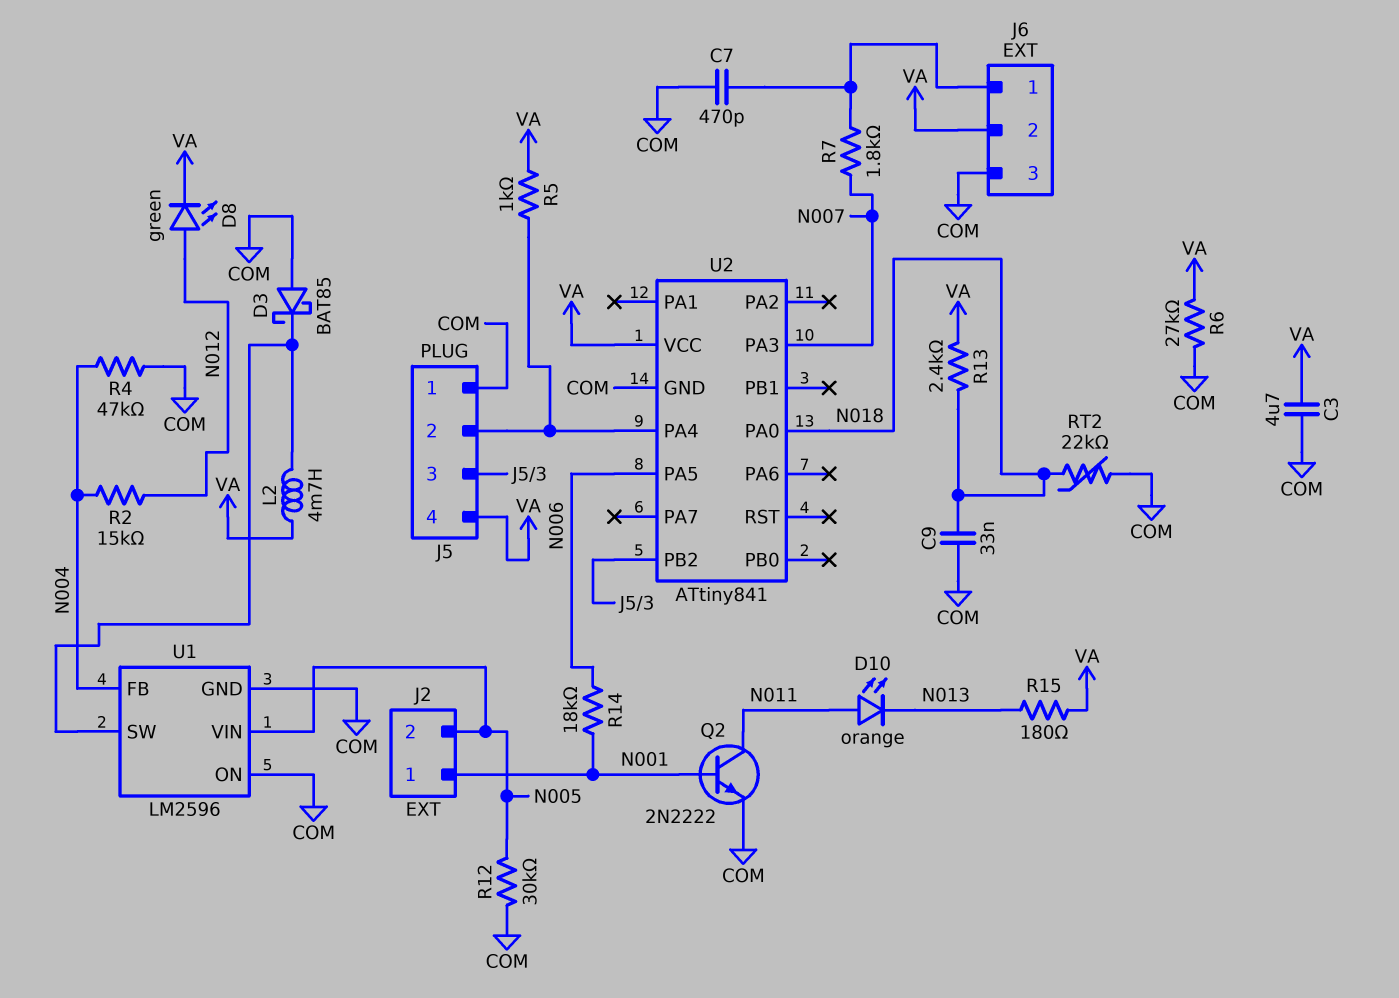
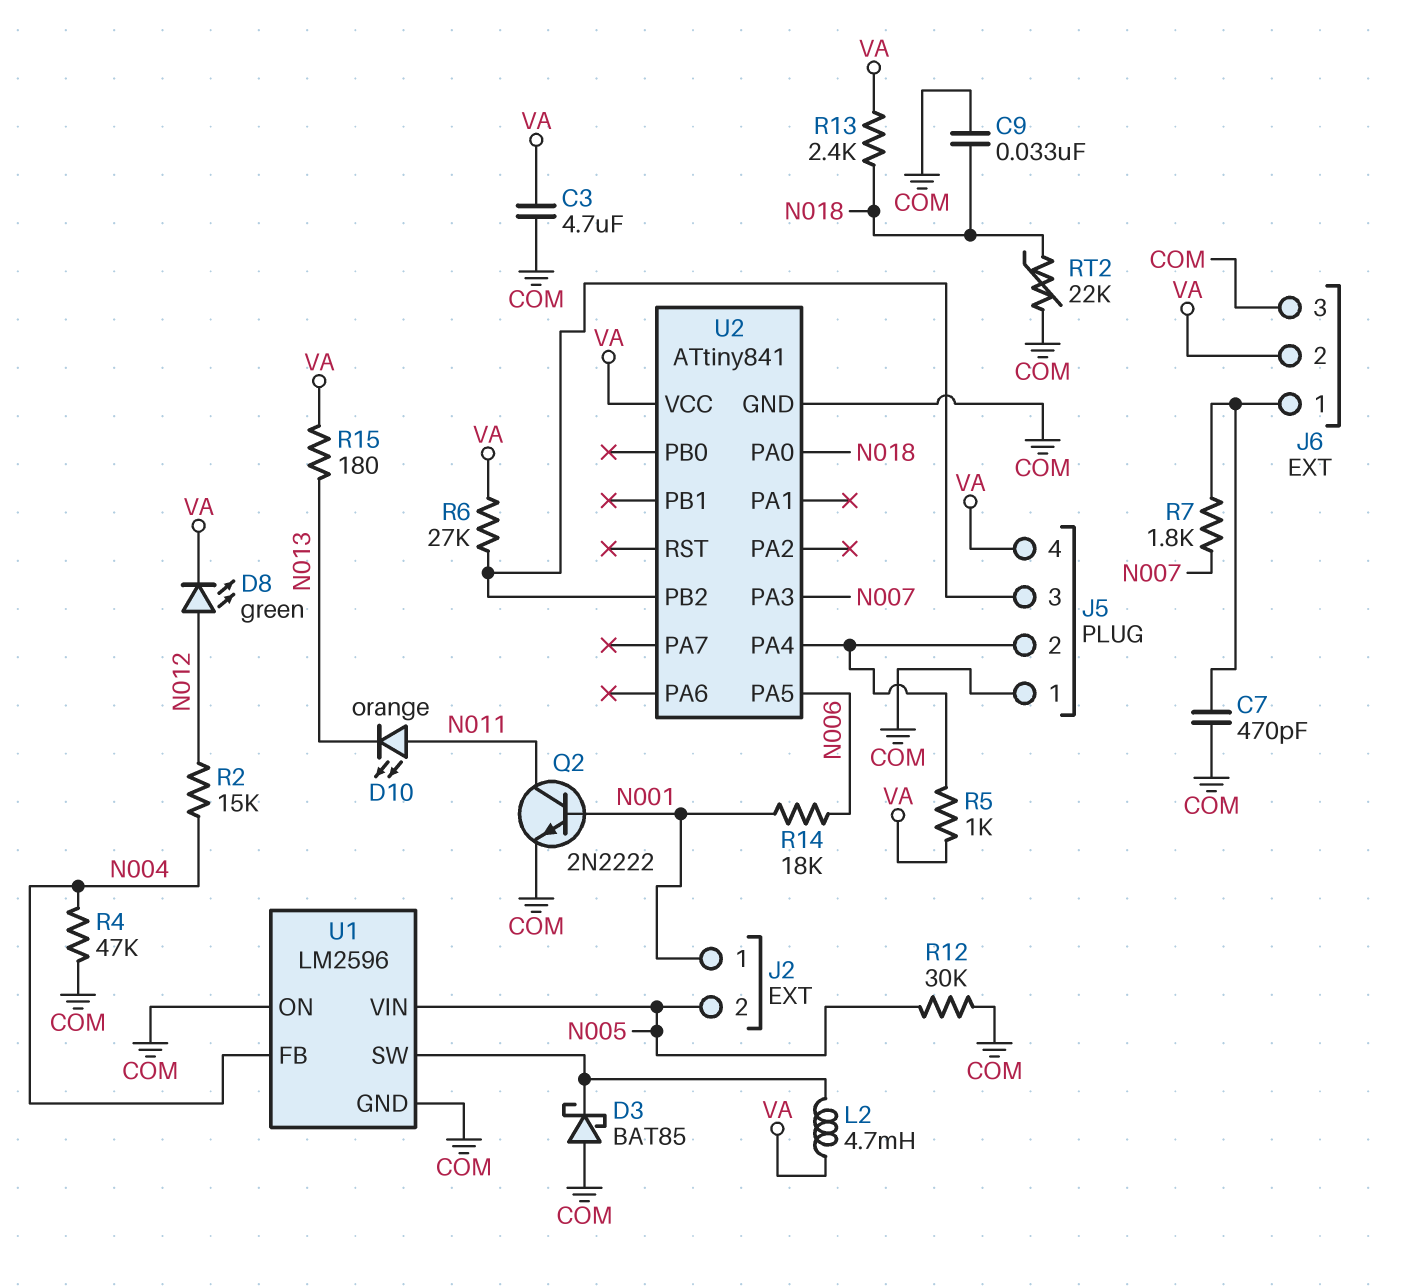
R6: 27k (COM, VA) -> 27k (J5/3, VA)

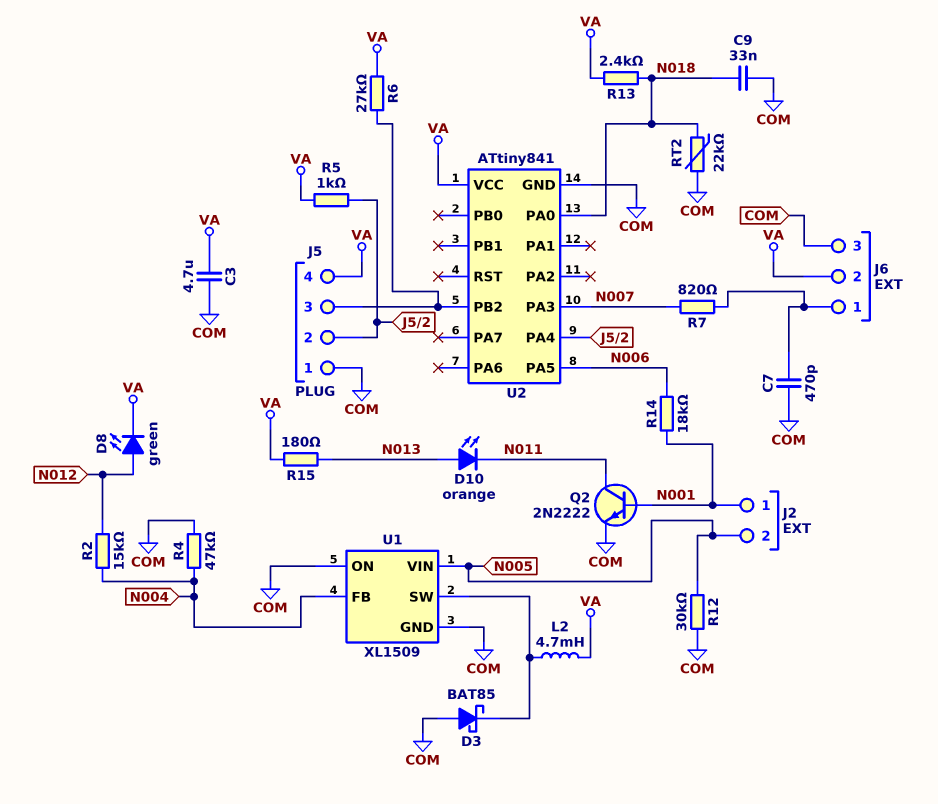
D10: LED orange (A N011, K N013) -> LED orange (A N013, K N011)
R7: 1.8k (J6/1, N007) -> 820 (J6/1, N007)
U1: LM2596 -> XL1509

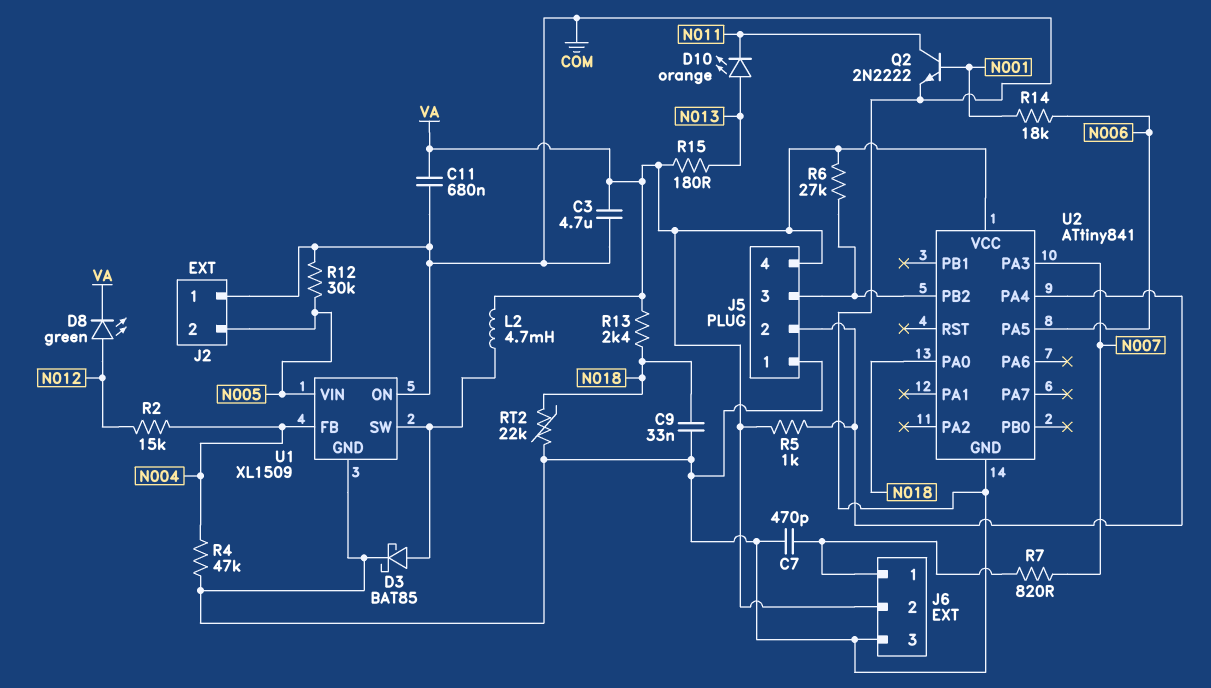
C11: none -> 680nF (COM, VA)
D3: schottky BAT85 (A COM, K U1/SW) -> schottky BAT85 (A U1/SW, K COM)
J2 pin 1: N001 -> COM

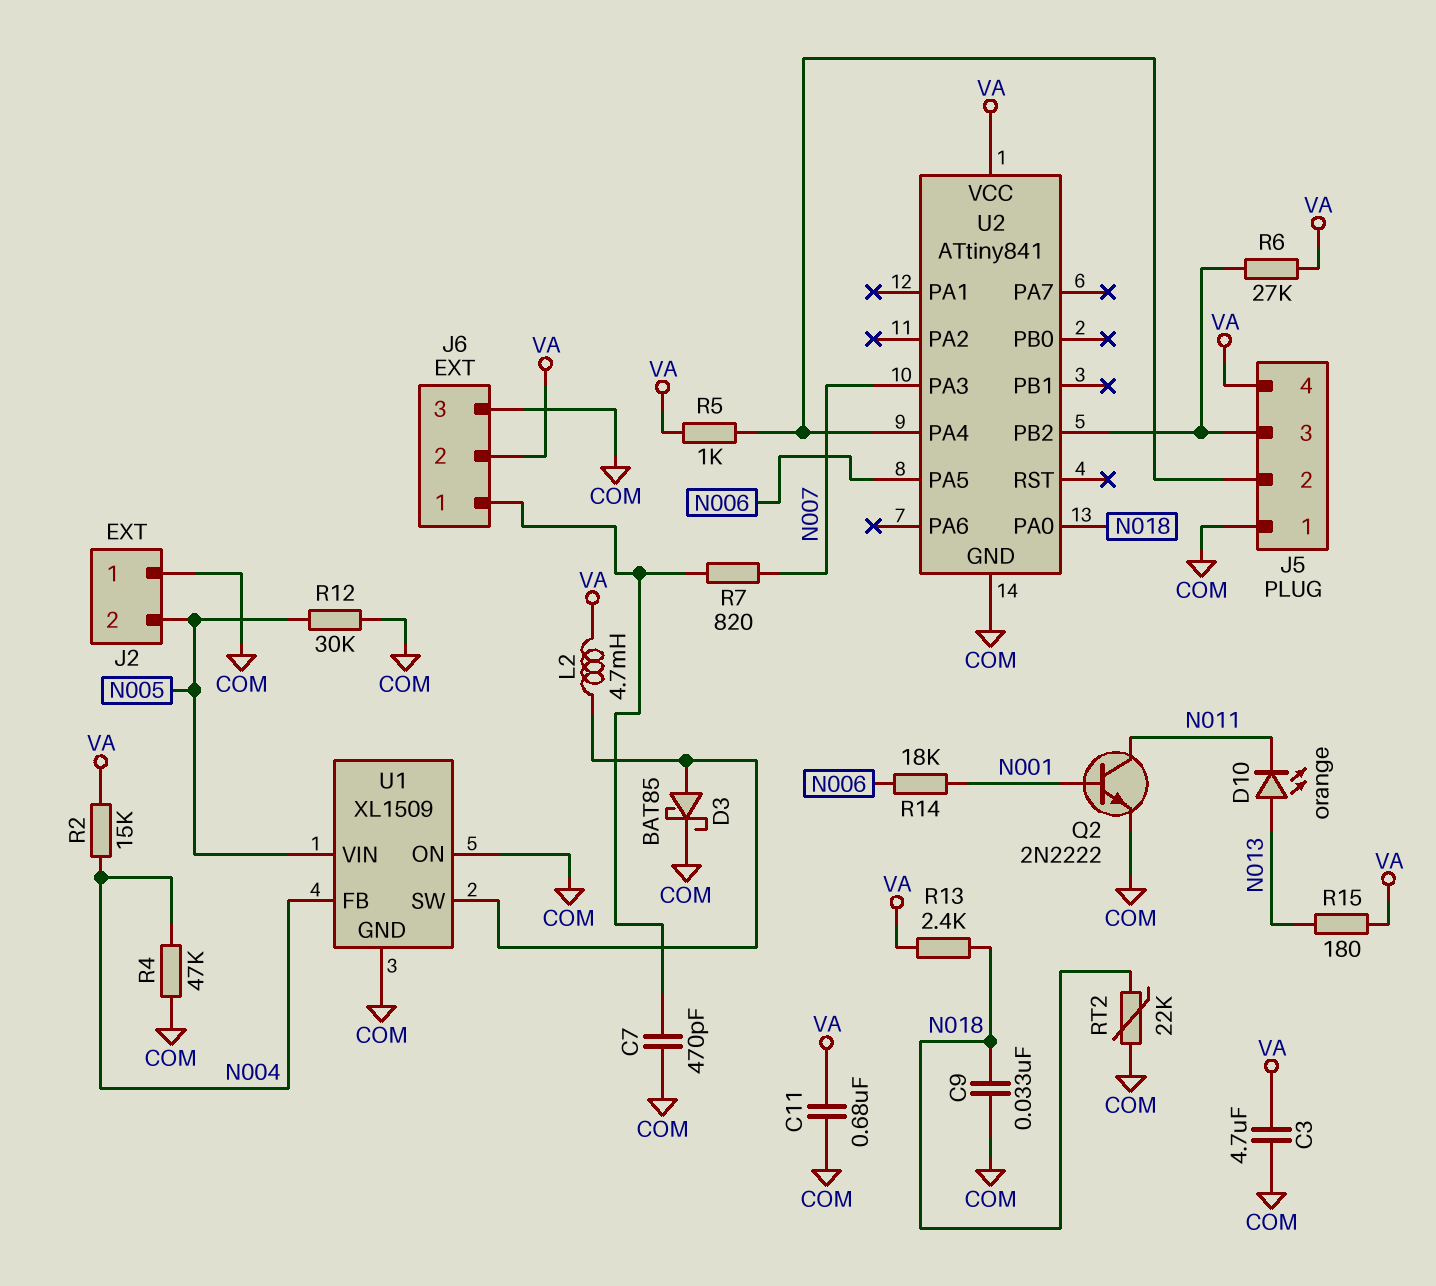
D8: LED green (A N012, K VA) -> none
R2: 15k (N004, N012) -> 15k (N004, VA)

